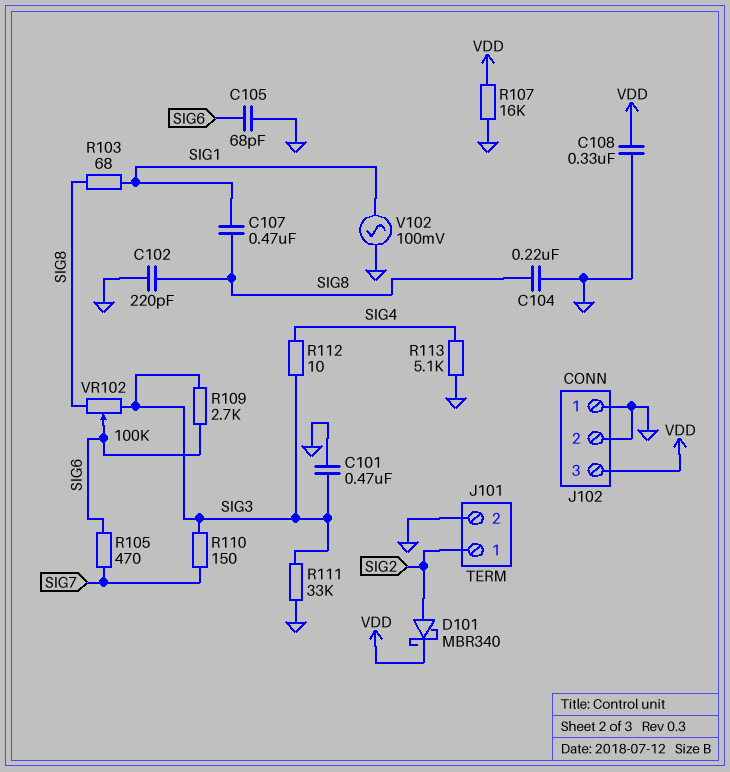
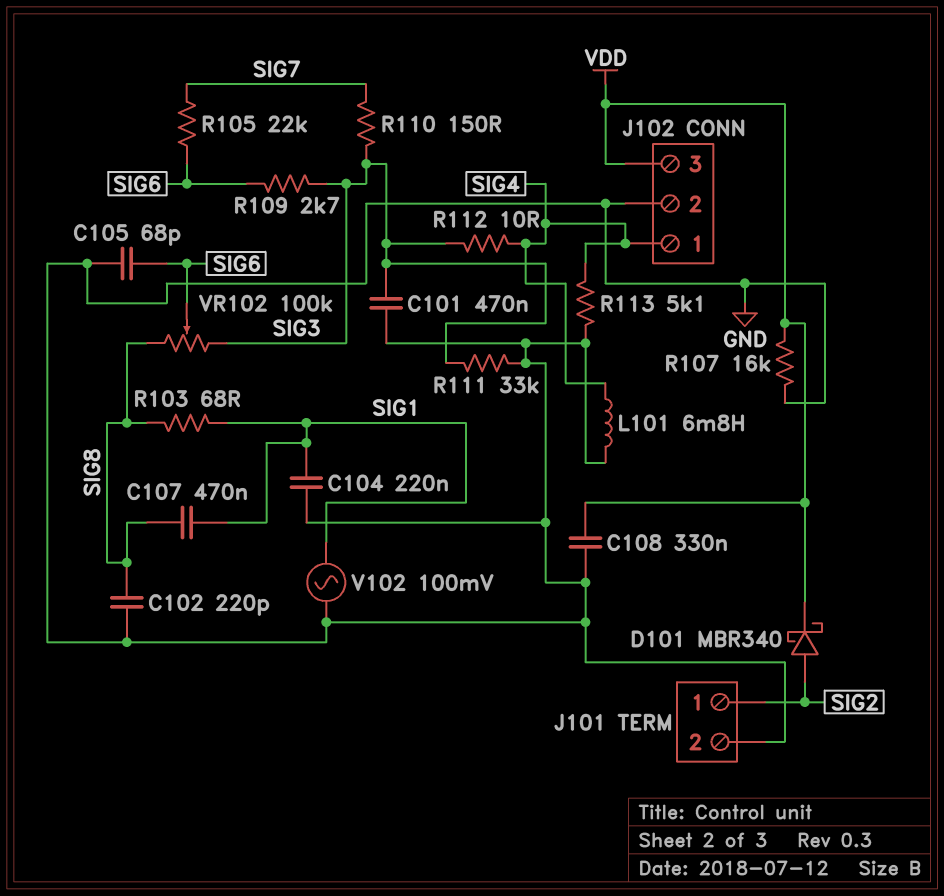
C104: 220nF (GND, SIG8) -> 220nF (GND, SIG1)
J102 pin 1: GND -> SIG4
L101: none -> 6.8mH (GND, SIG4)
R105: 470 (SIG6, SIG7) -> 22k (SIG6, SIG7)

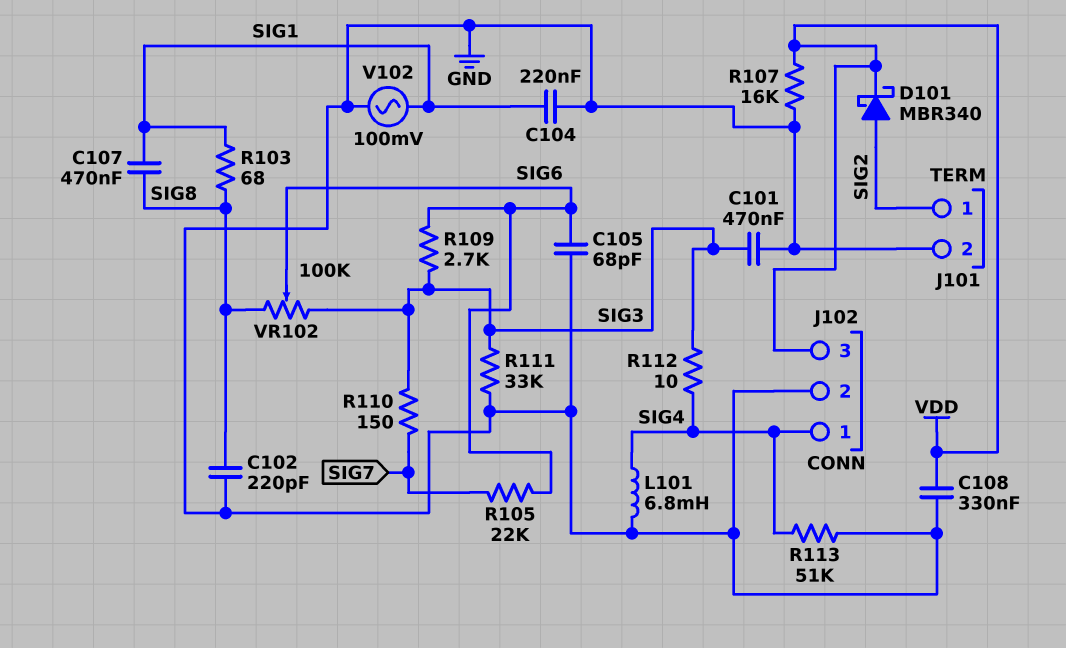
R113: 5.1k (GND, SIG4) -> 51k (GND, SIG4)

